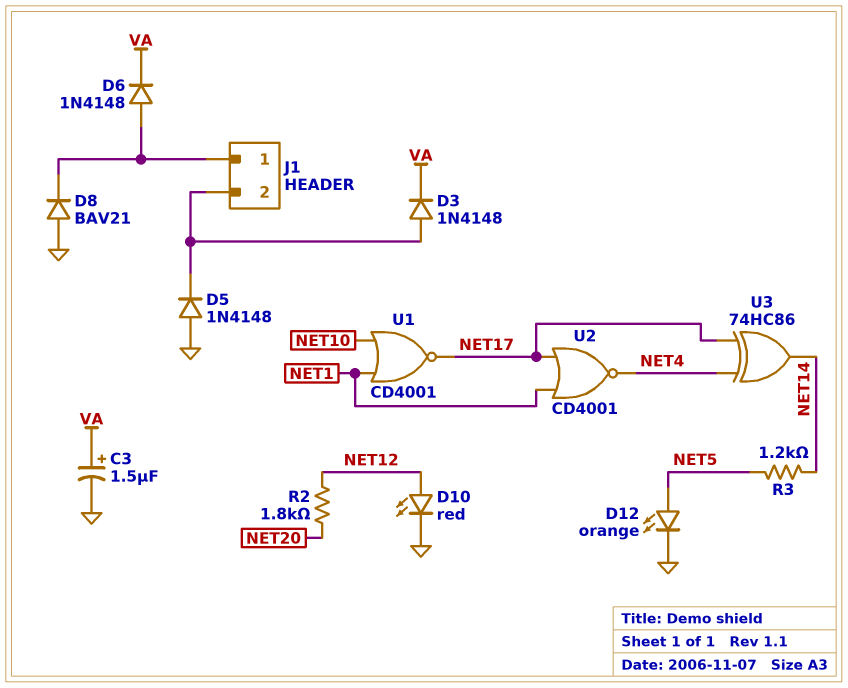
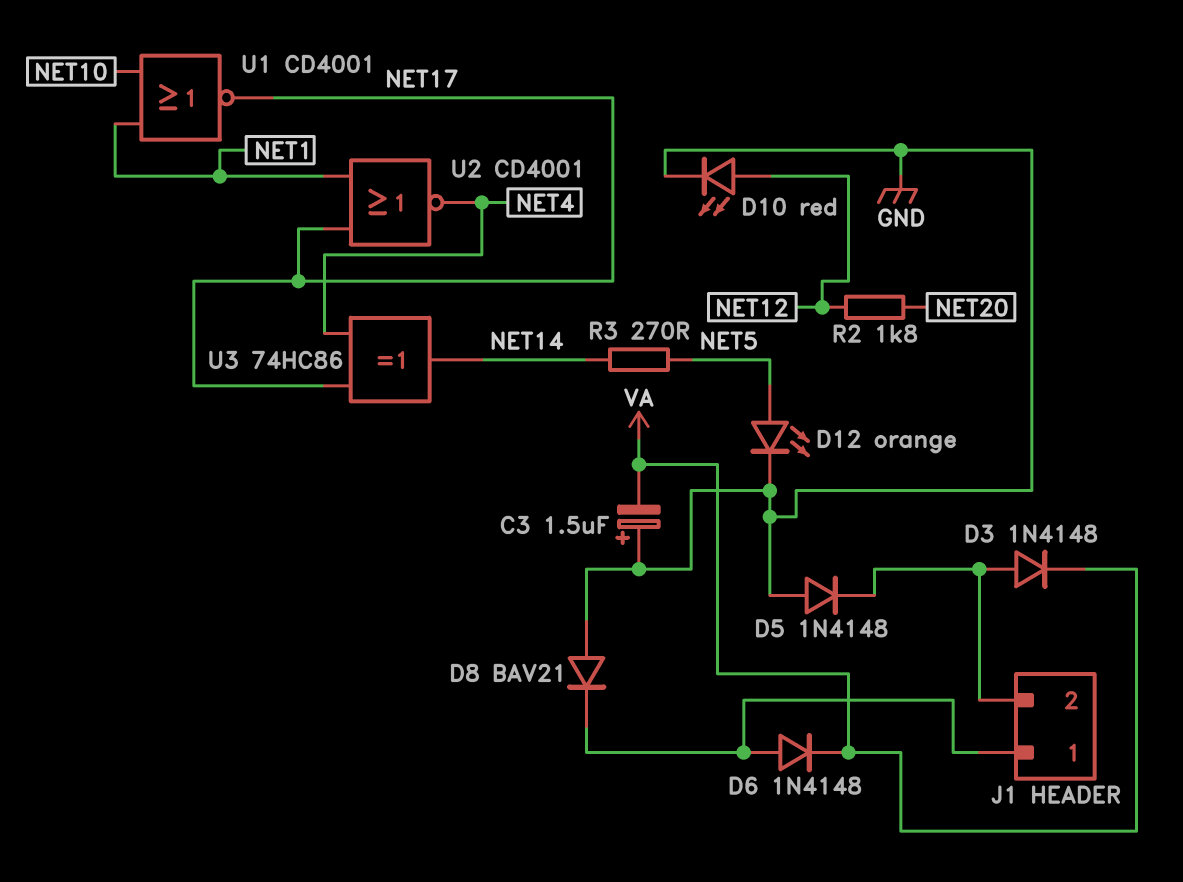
C3: 1.5uF (plus VA, minus GND) -> 1.5uF (plus GND, minus VA)
R3: 1.2k (NET5, NET14) -> 270 (NET5, NET14)

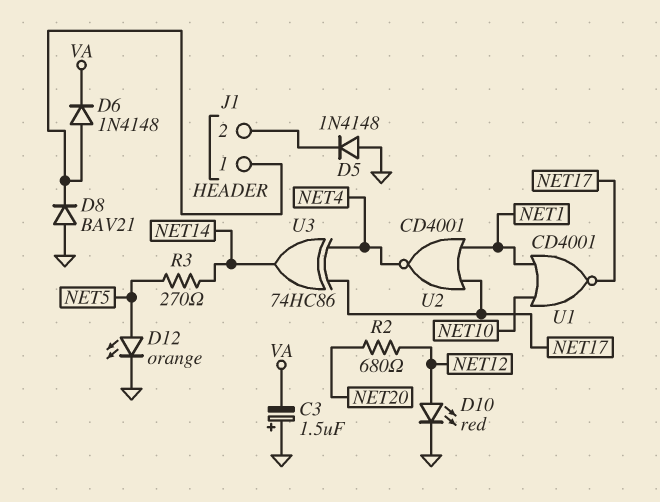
D3: diode 1N4148 (A J1/2, K VA) -> none
R2: 1.8k (NET12, NET20) -> 680 (NET12, NET20)

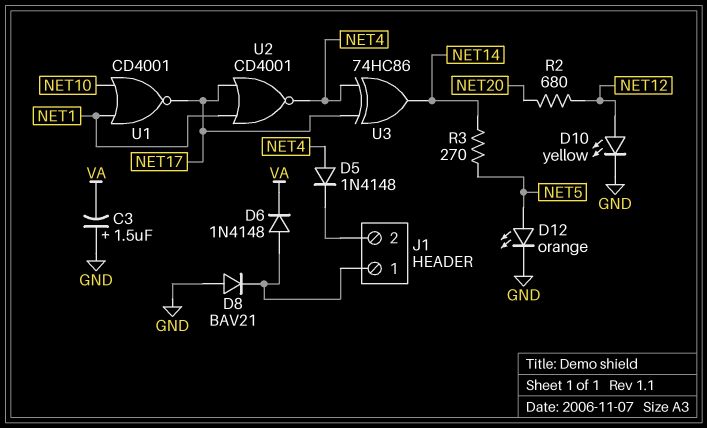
D5: diode 1N4148 (A GND, K J1/2) -> diode 1N4148 (A NET4, K J1/2)
D10: LED red (A NET12, K GND) -> LED yellow (A NET12, K GND)

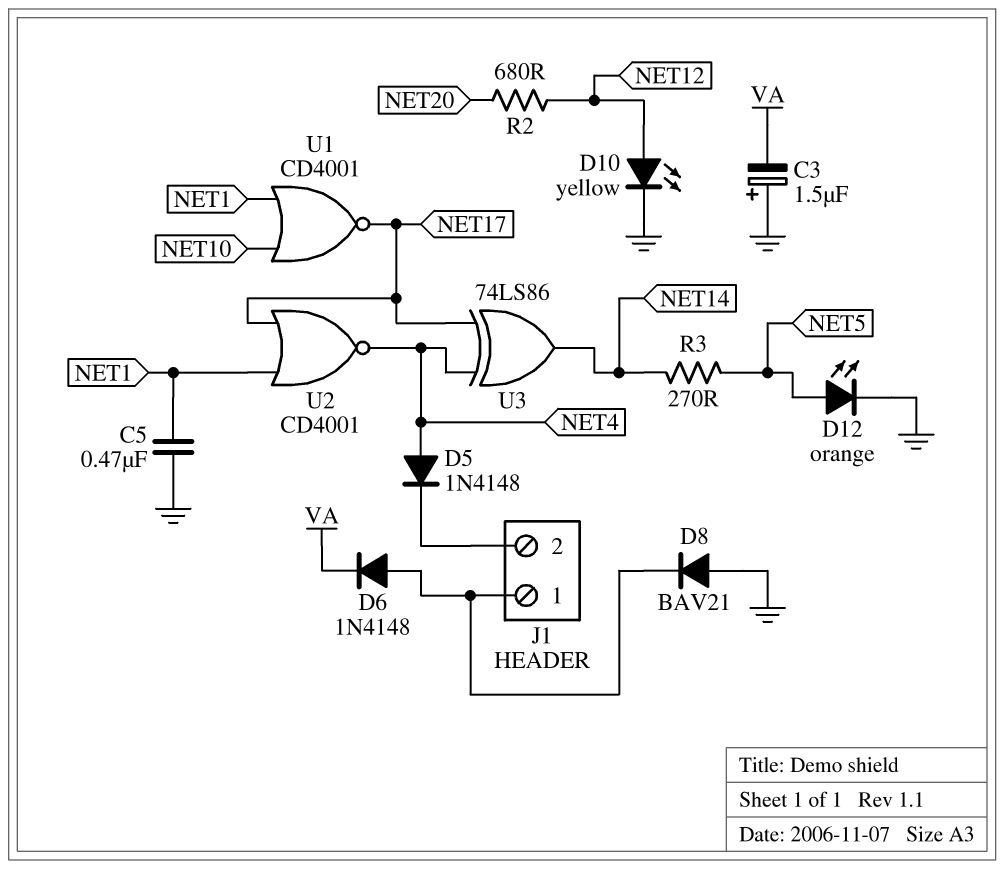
C5: none -> 470nF (GND, NET1)
U3: XOR 74HC86 (in NET4, in NET17, out NET14) -> XOR 74LS86 (in NET4, in NET17, out NET14)

